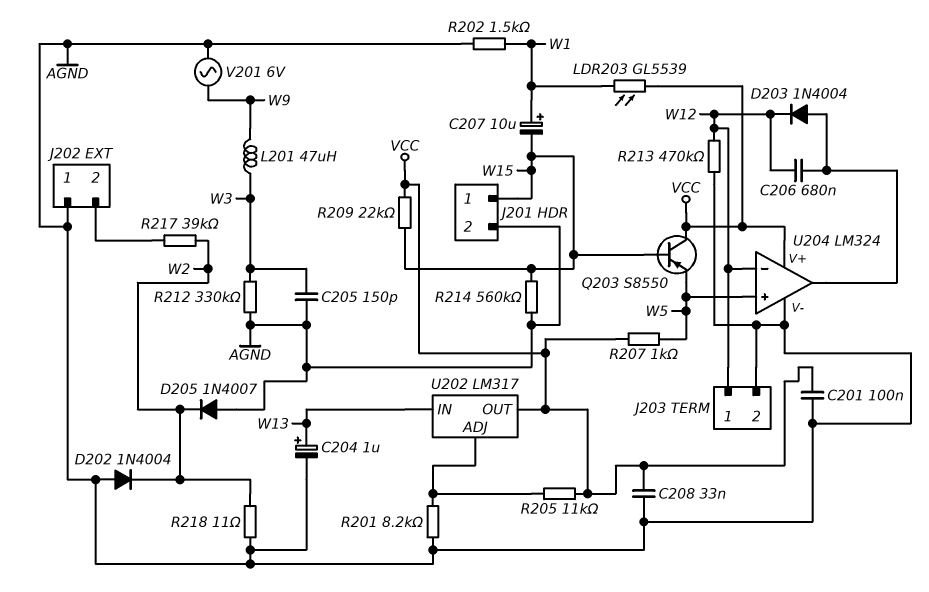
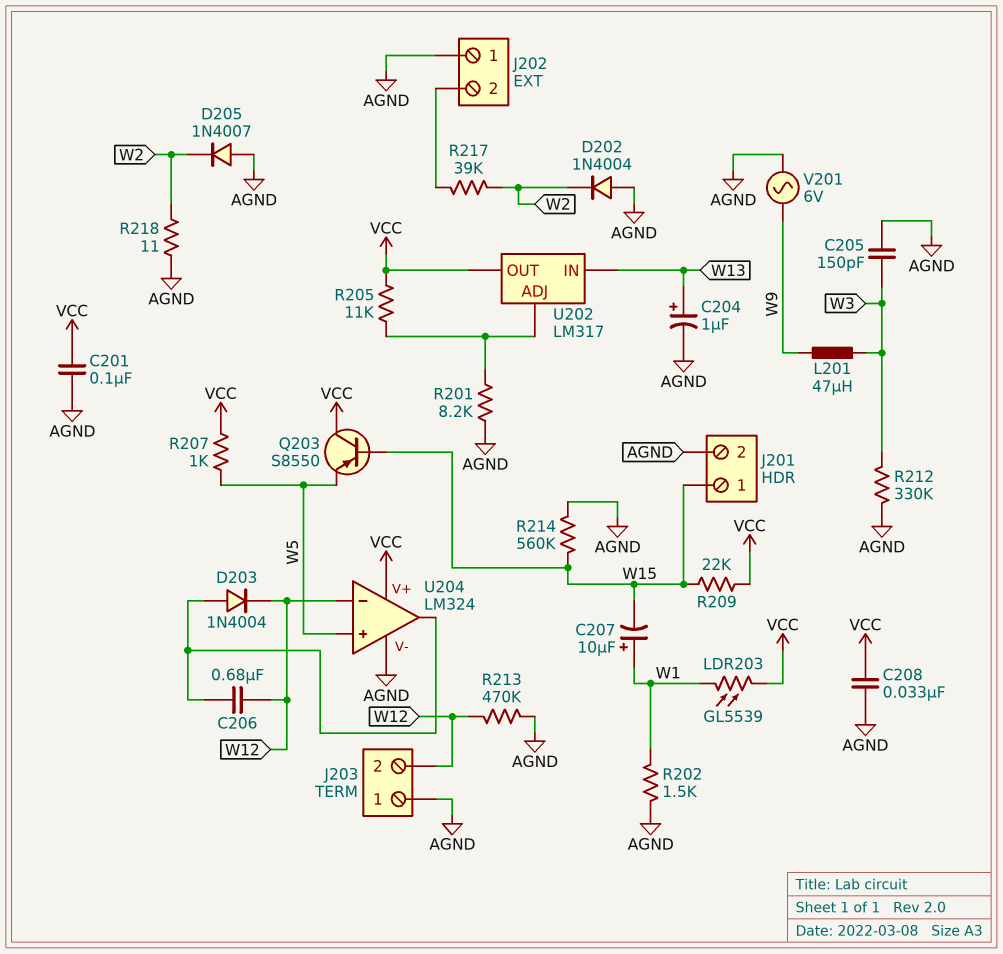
J203 pin 1: W12 -> AGND
J203 pin 2: AGND -> W12

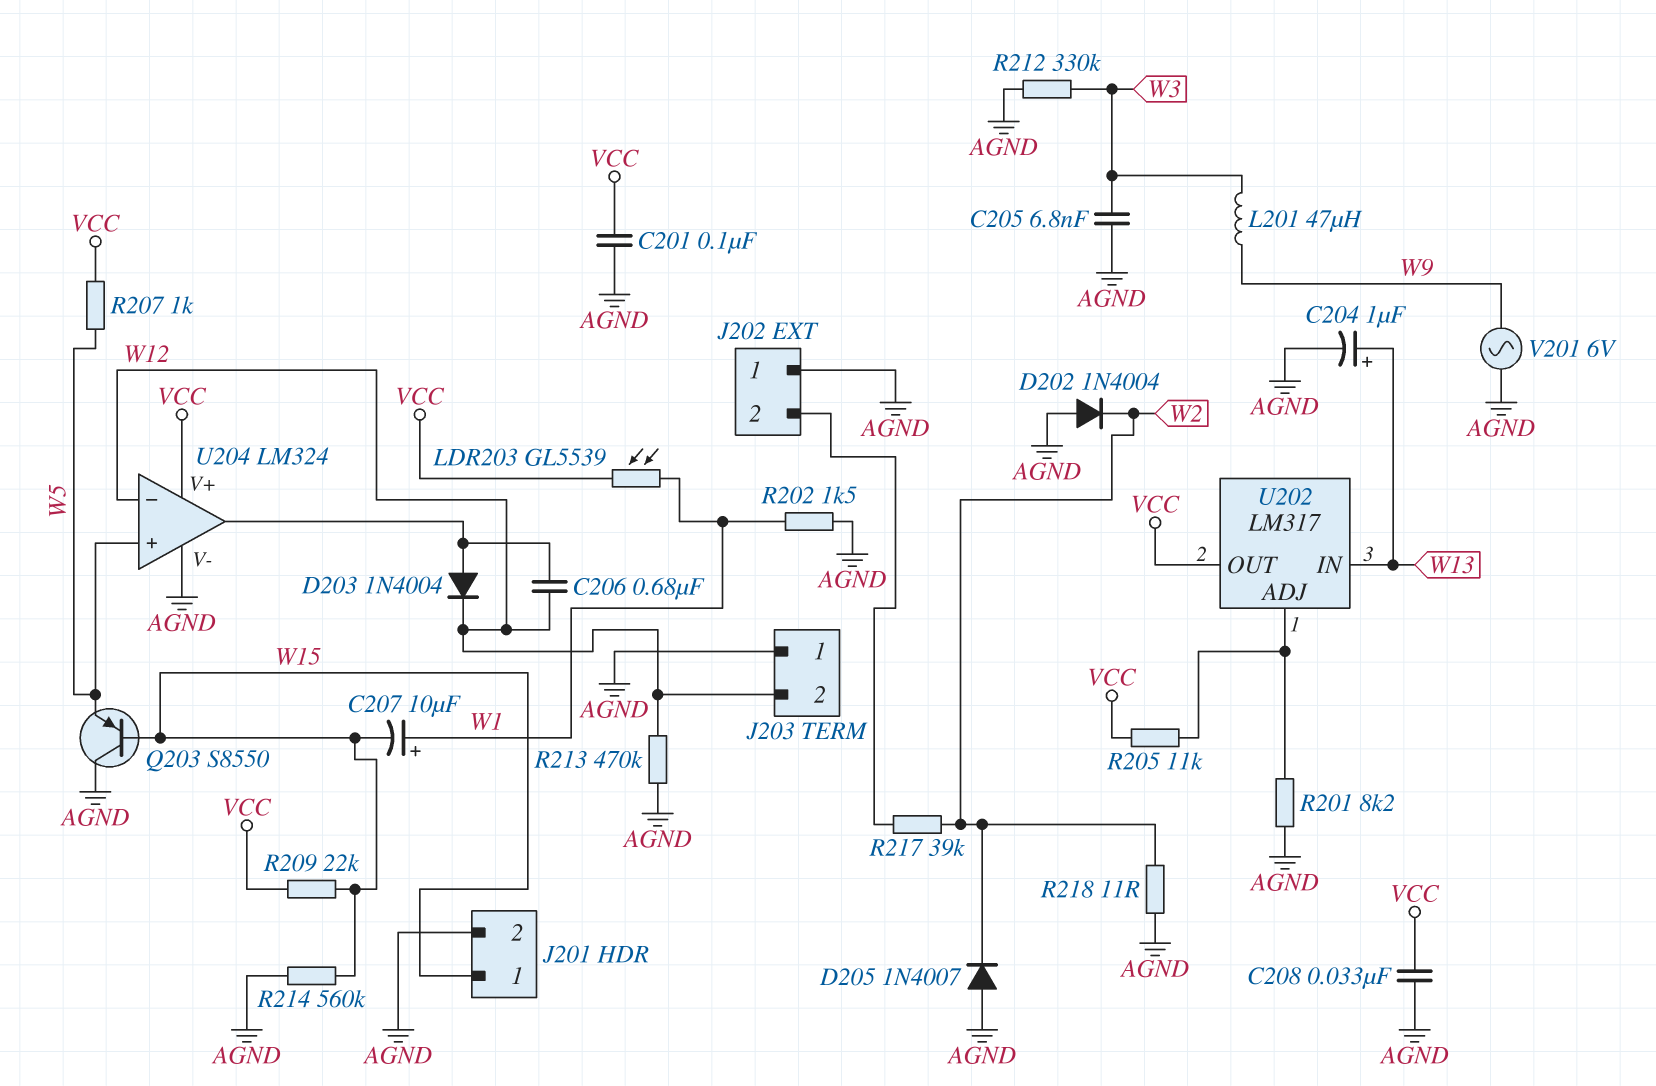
C205: 150pF (AGND, W3) -> 6.8nF (AGND, W3)
Q203: PNP S8550 (B W15, C VCC, E W5) -> PNP S8550 (B W15, C AGND, E W5)

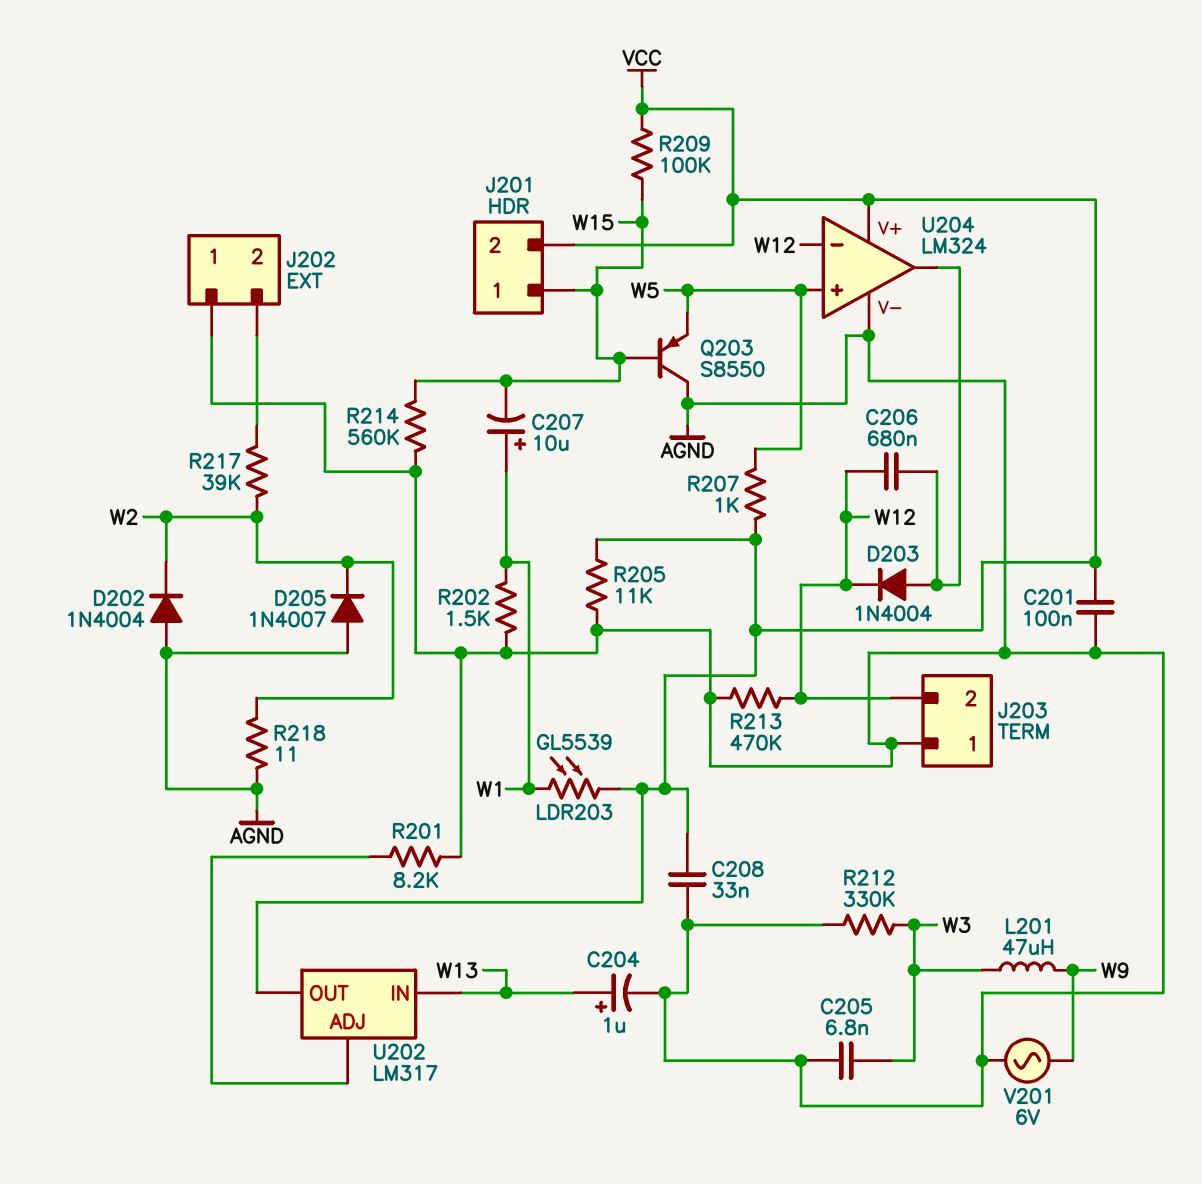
J201 pin 2: AGND -> VCC
R205: 11k (U202/ADJ, VCC) -> 11k (AGND, VCC)
R209: 22k (VCC, W15) -> 100k (VCC, W15)

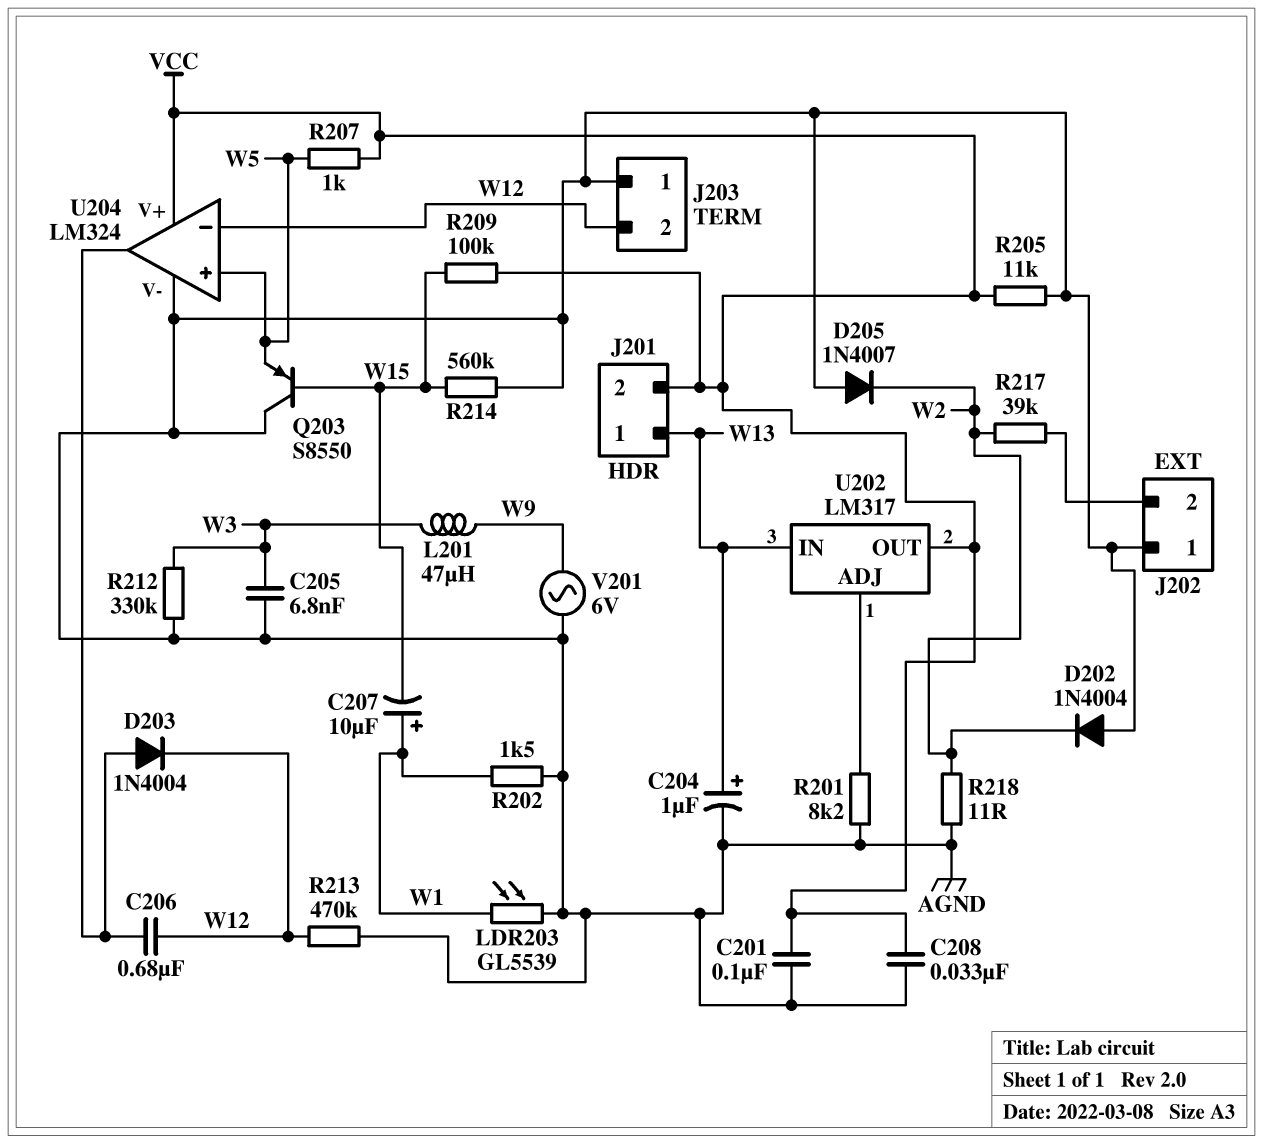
J201 pin 1: W15 -> W13
LDR203: GL5539 (VCC, W1) -> GL5539 (AGND, W1)

